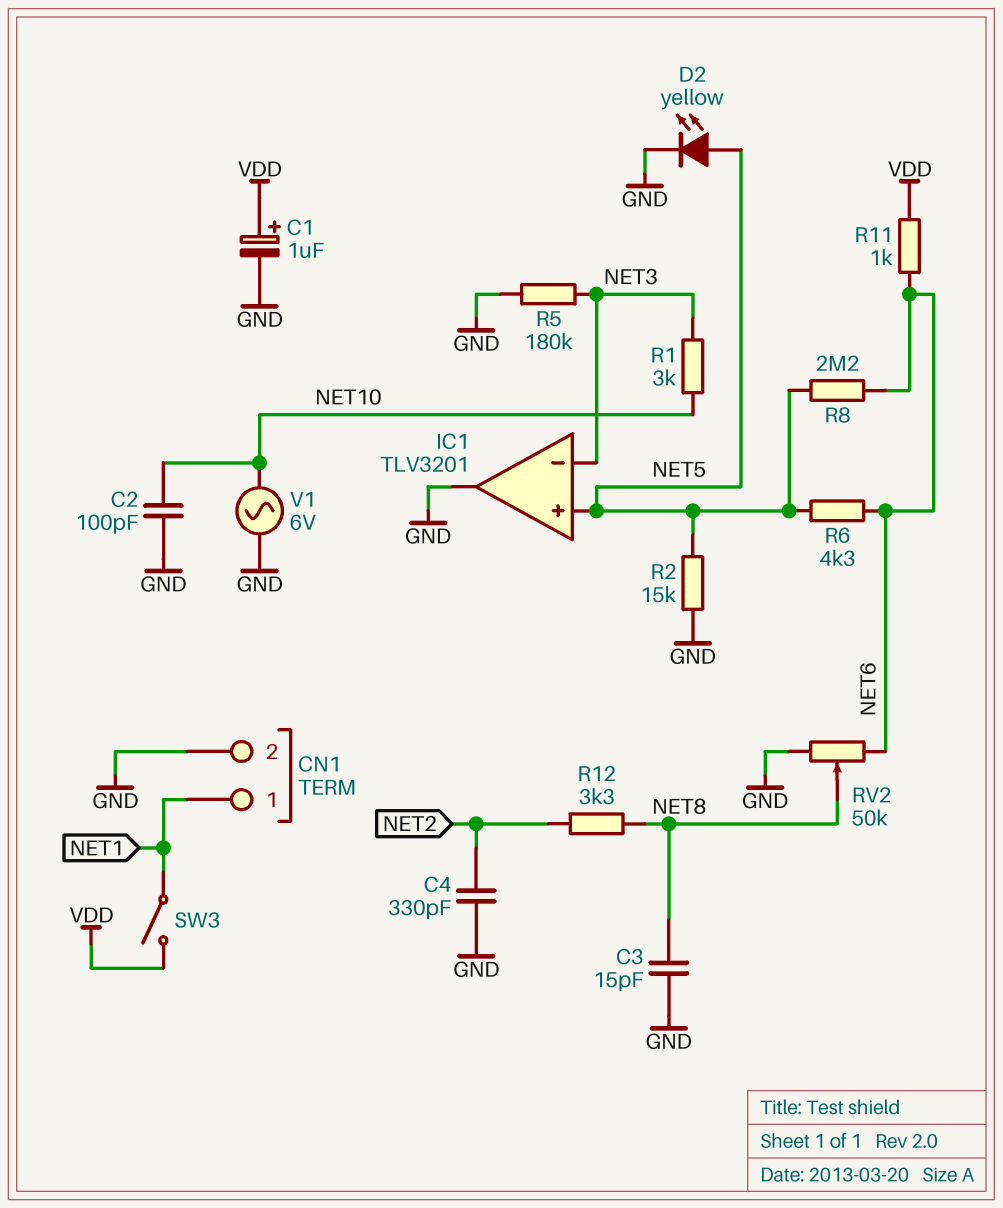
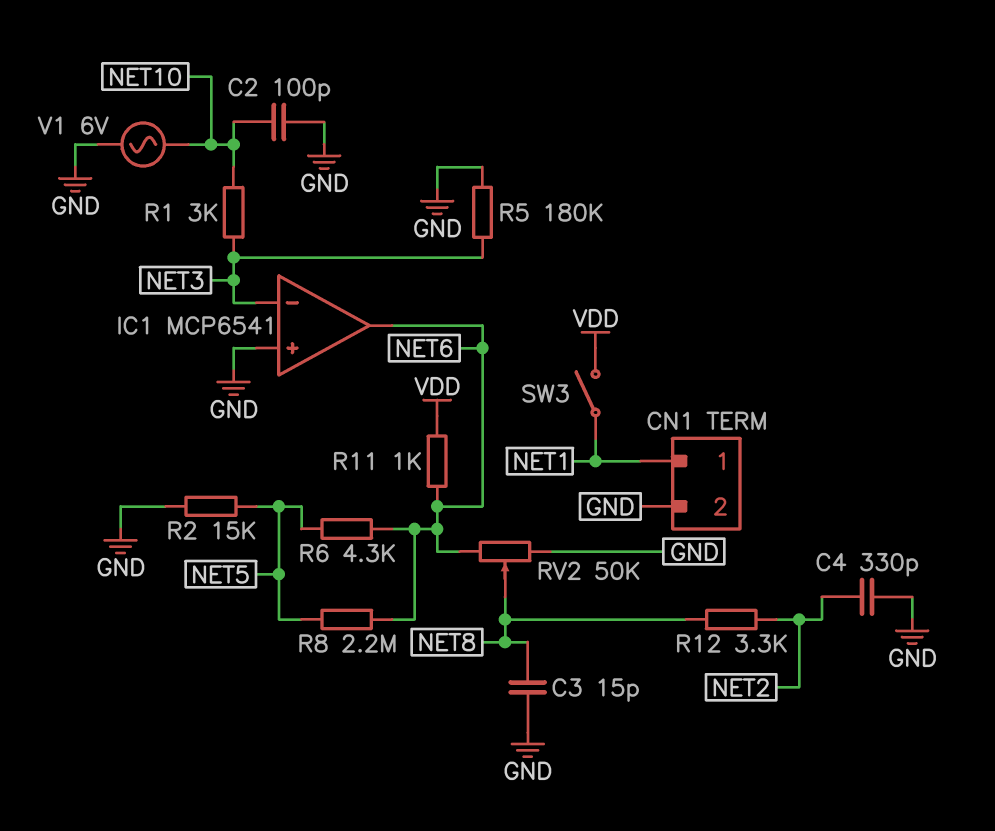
C1: 1uF (plus VDD, minus GND) -> none
D2: LED yellow (A NET5, K GND) -> none
IC1: TLV3201 -> MCP6541
IC1 pin in+: NET5 -> GND
IC1 pin out: GND -> NET6

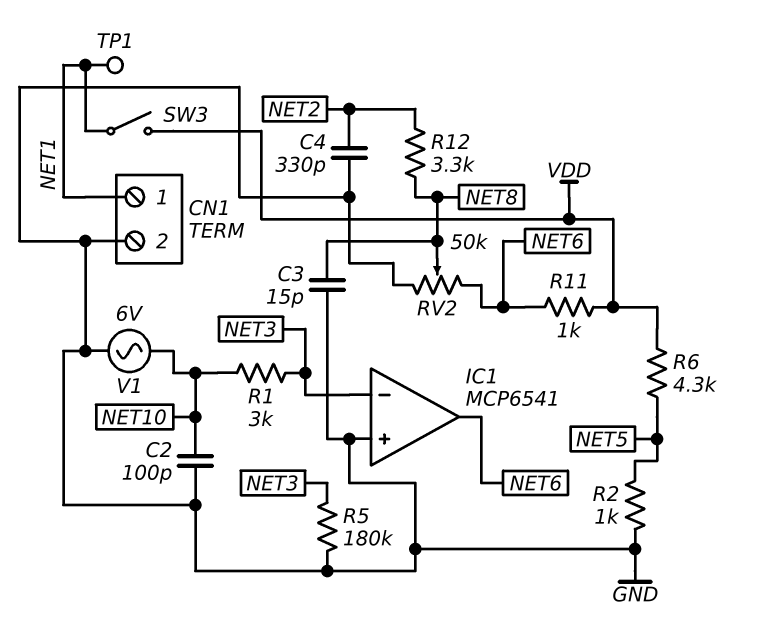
R2: 15k (GND, NET5) -> 1k (GND, NET5)
R6: 4.3k (NET5, NET6) -> 4.3k (NET5, VDD)
R8: 2.2M (NET5, NET6) -> none
TP1: none -> test point (NET1)

